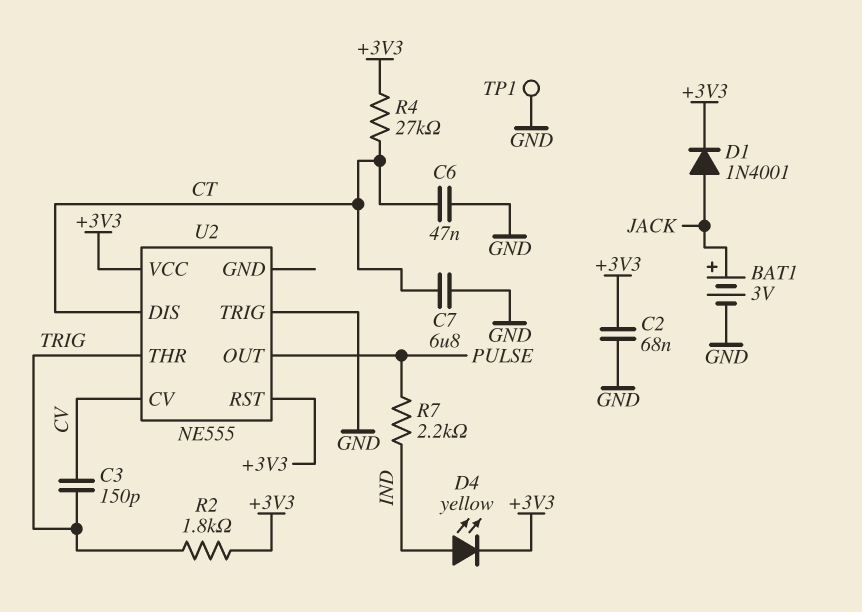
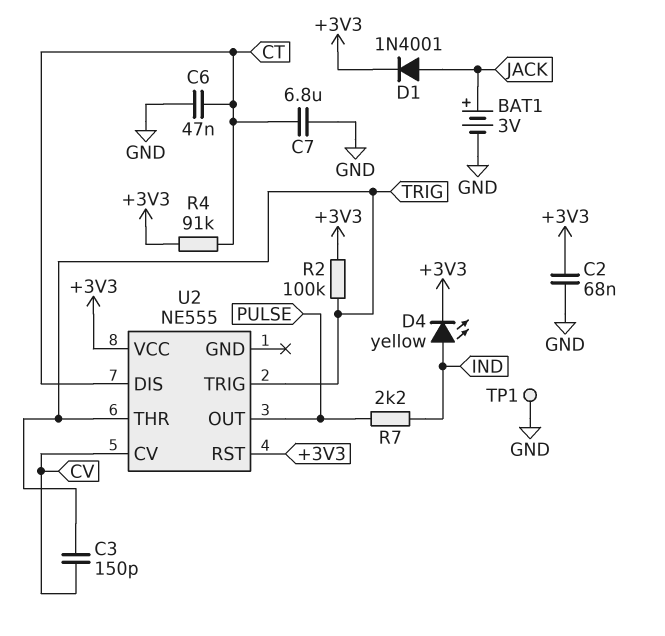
R2: 1.8k (+3V3, TRIG) -> 100k (+3V3, TRIG)
R4: 27k (+3V3, CT) -> 91k (+3V3, CT)
U2 pin TRIG: GND -> TRIG

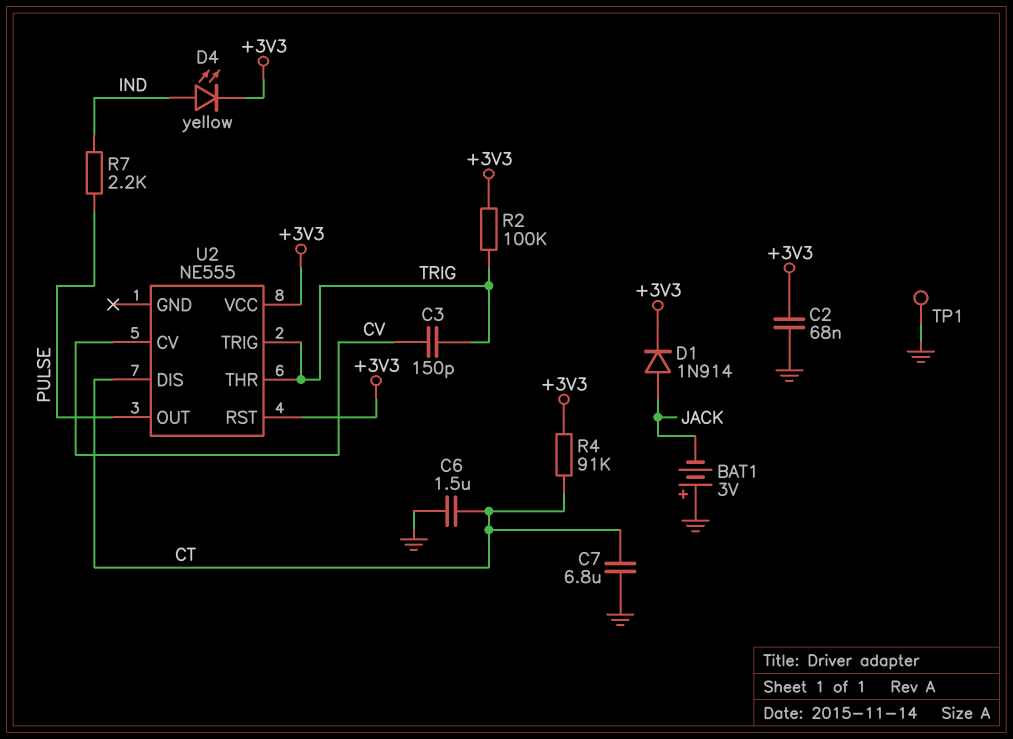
BAT1: 3V (plus JACK, minus GND) -> 3V (plus GND, minus JACK)
C6: 47nF (CT, GND) -> 1.5uF (CT, GND)
D1: diode 1N4001 (A JACK, K +3V3) -> diode 1N914 (A JACK, K +3V3)

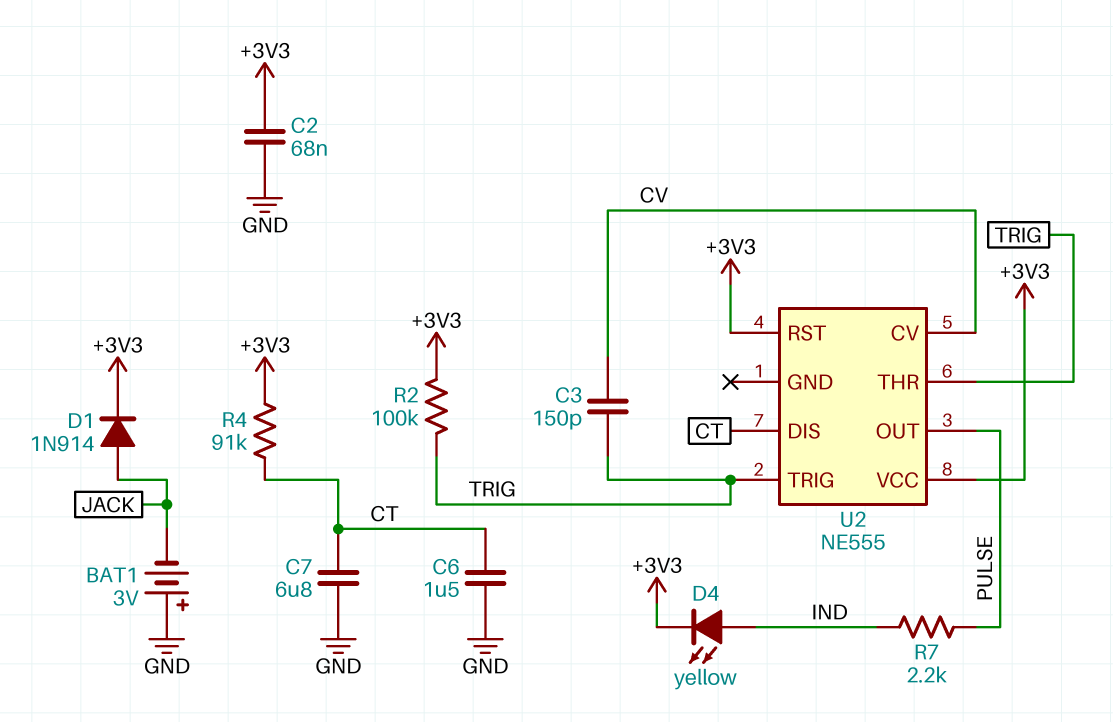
TP1: test point (GND) -> none

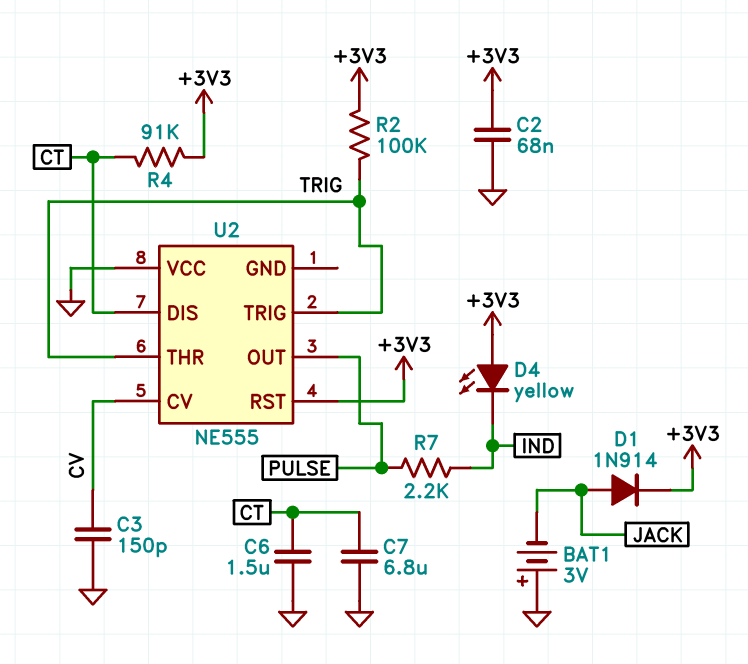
C3: 150pF (CV, TRIG) -> 150pF (CV, GND)
D4: LED yellow (A IND, K +3V3) -> LED yellow (A +3V3, K IND)
U2 pin VCC: +3V3 -> GND

